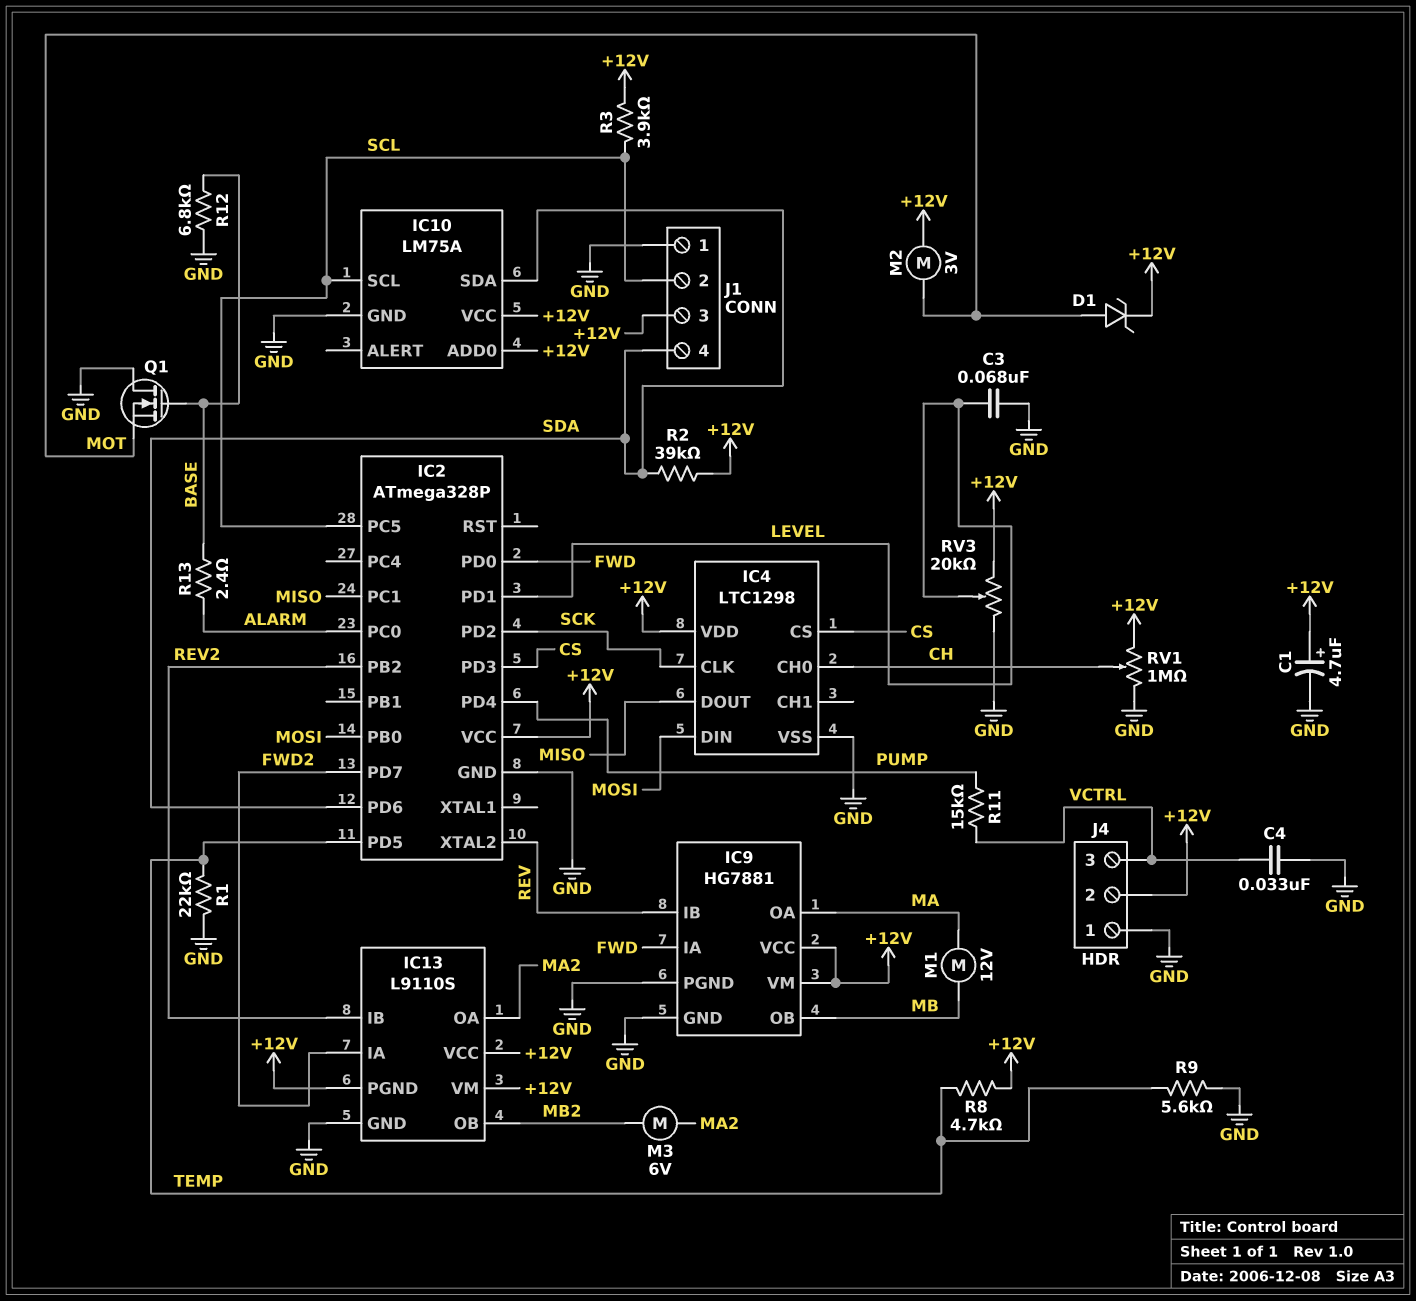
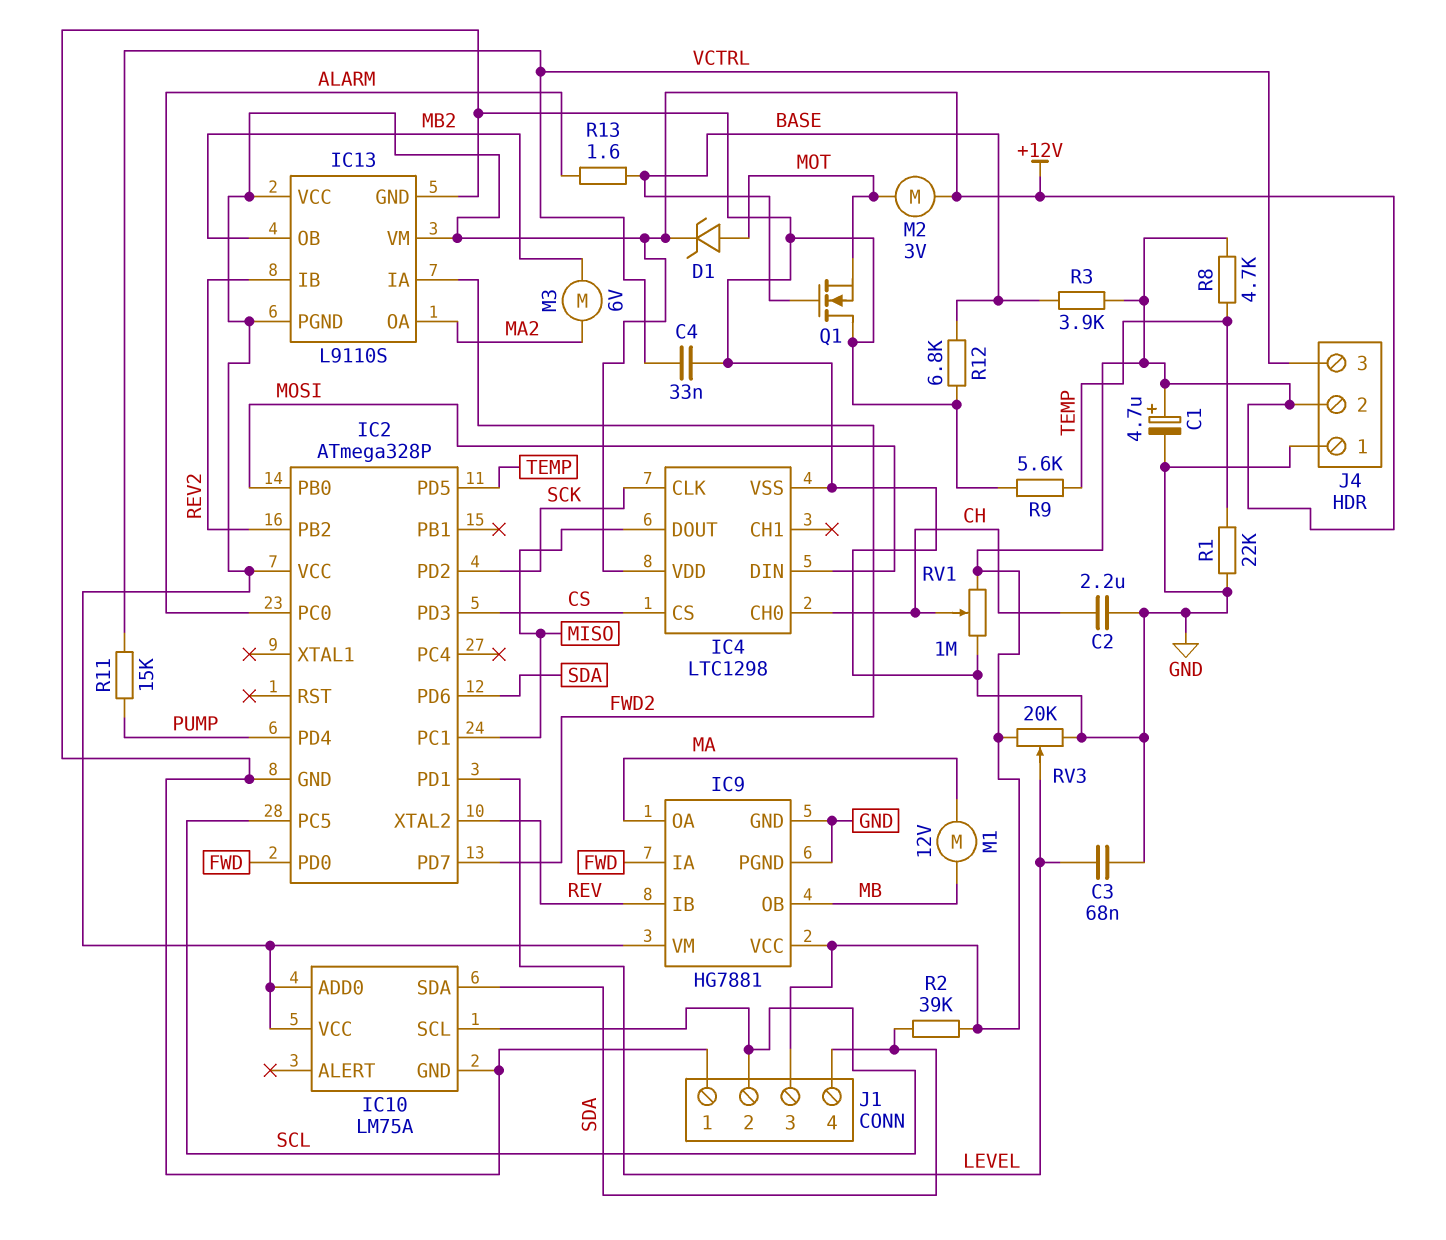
C2: none -> 2.2uF (CH, GND)
R3: 3.9k (+12V, SCL) -> 3.9k (+12V, BASE)
R13: 2.4 (ALARM, BASE) -> 1.6 (ALARM, BASE)

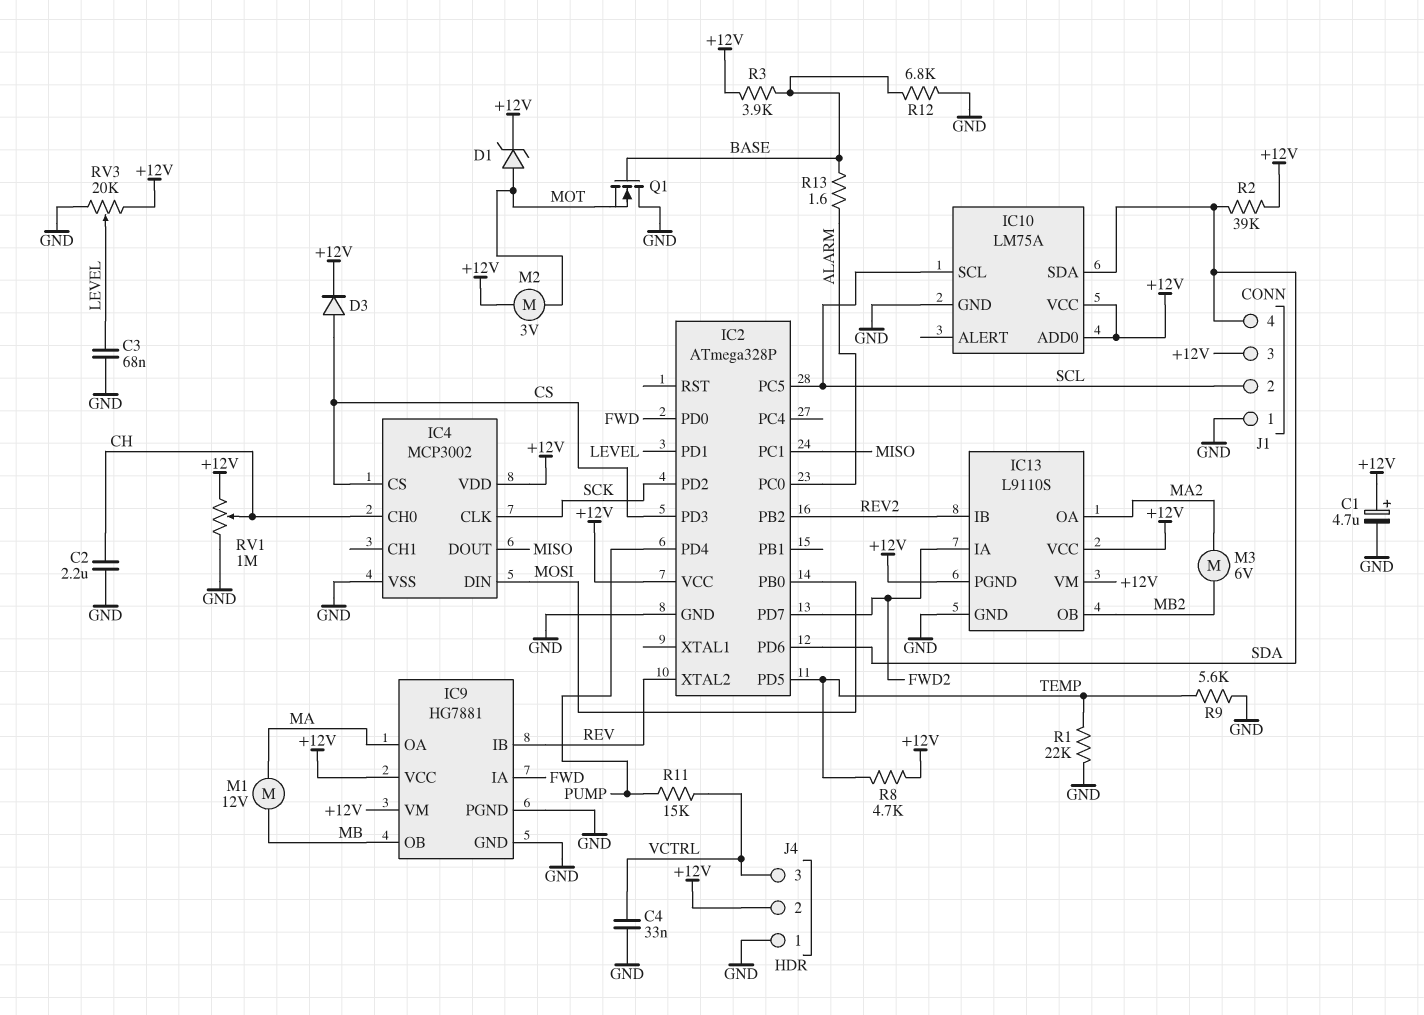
D3: none -> diode (A CS, K +12V)
IC4: LTC1298 -> MCP3002

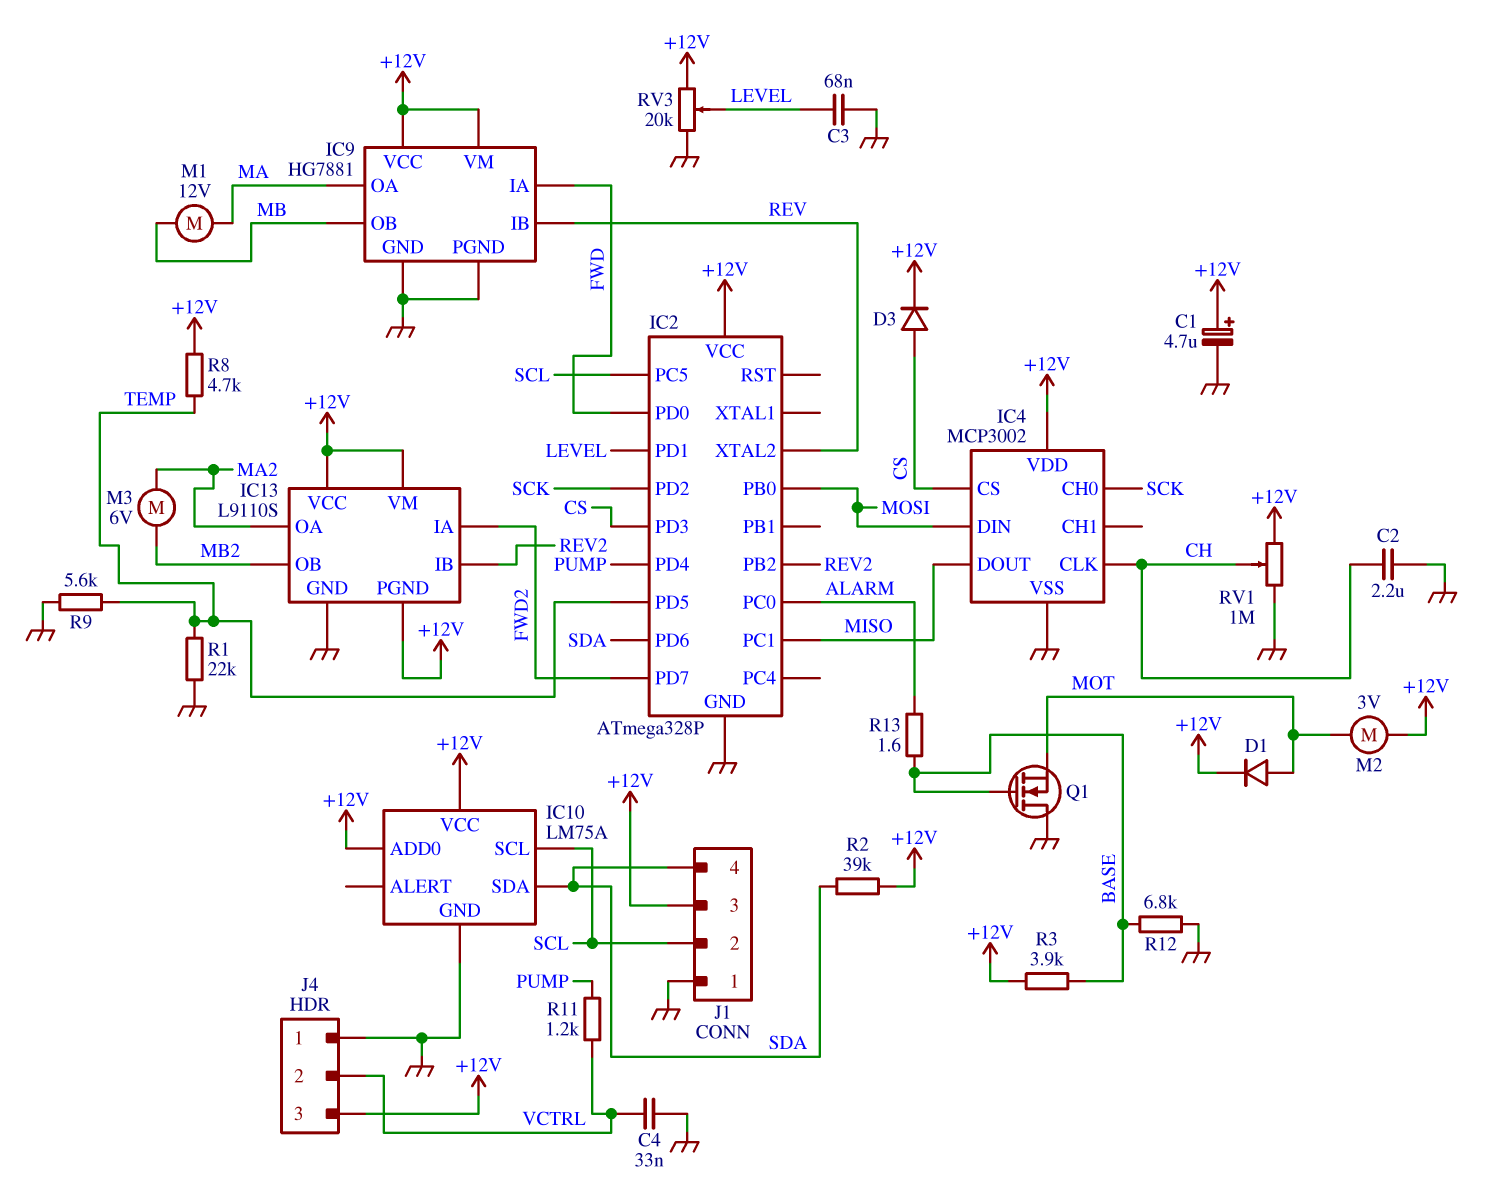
D1: zener (A MOT, K +12V) -> diode (A MOT, K +12V)
IC4 pin CH0: CH -> SCK
IC4 pin CLK: SCK -> CH
J4 pin 2: +12V -> VCTRL
J4 pin 3: VCTRL -> +12V
R11: 15k (PUMP, VCTRL) -> 1.2k (PUMP, VCTRL)

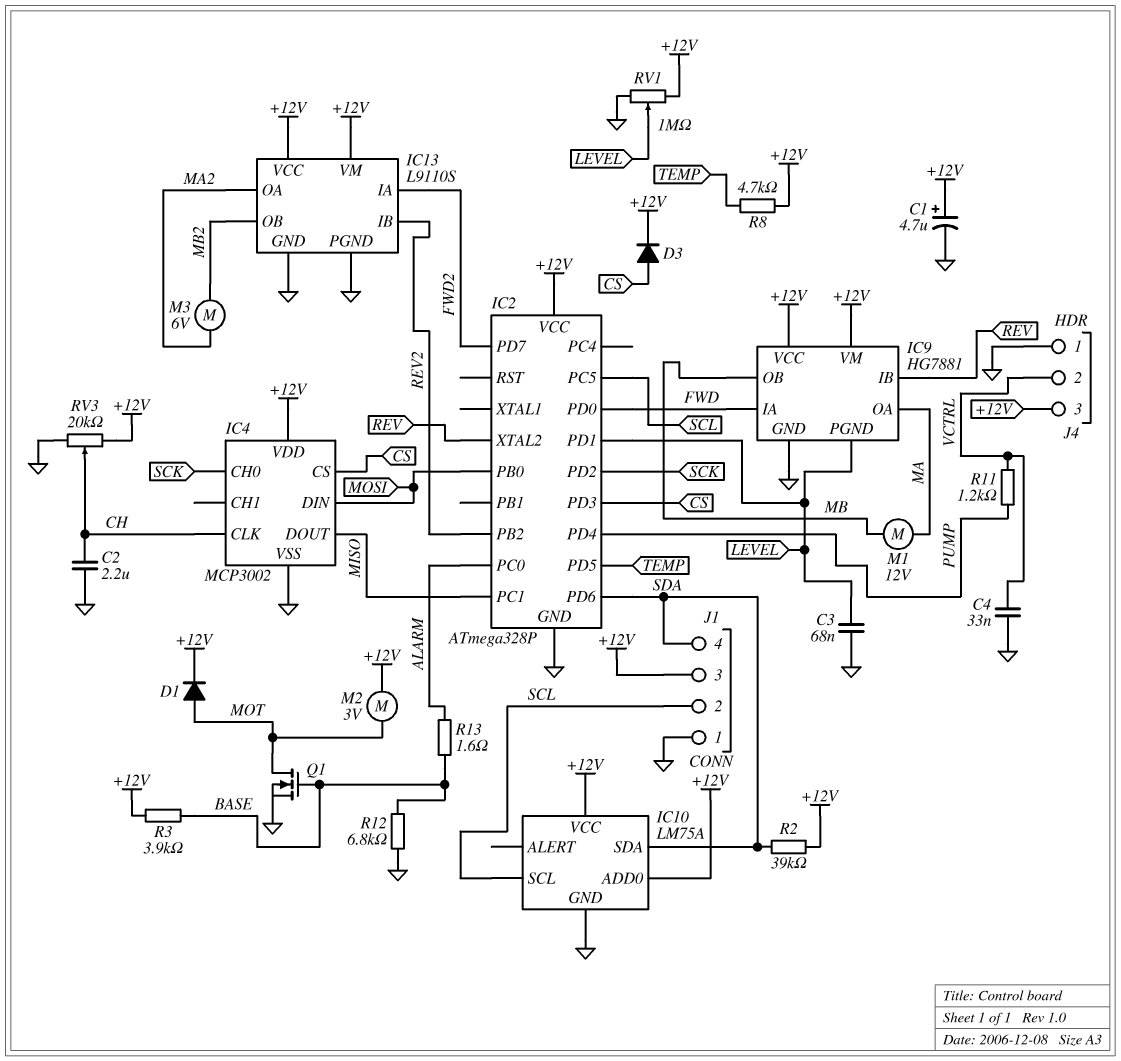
IC9 pin PGND: GND -> LEVEL
IC13 pin PGND: +12V -> GND
Q1: NMOS (G BASE, D GND, S MOT) -> NMOS (G BASE, D MOT, S GND)
R1: 22k (GND, TEMP) -> none
R9: 5.6k (GND, TEMP) -> none
RV1: 1M (+12V, GND, wiper CH) -> 1M (+12V, GND, wiper LEVEL)
RV3: 20k (+12V, GND, wiper LEVEL) -> 20k (+12V, GND, wiper CH)

